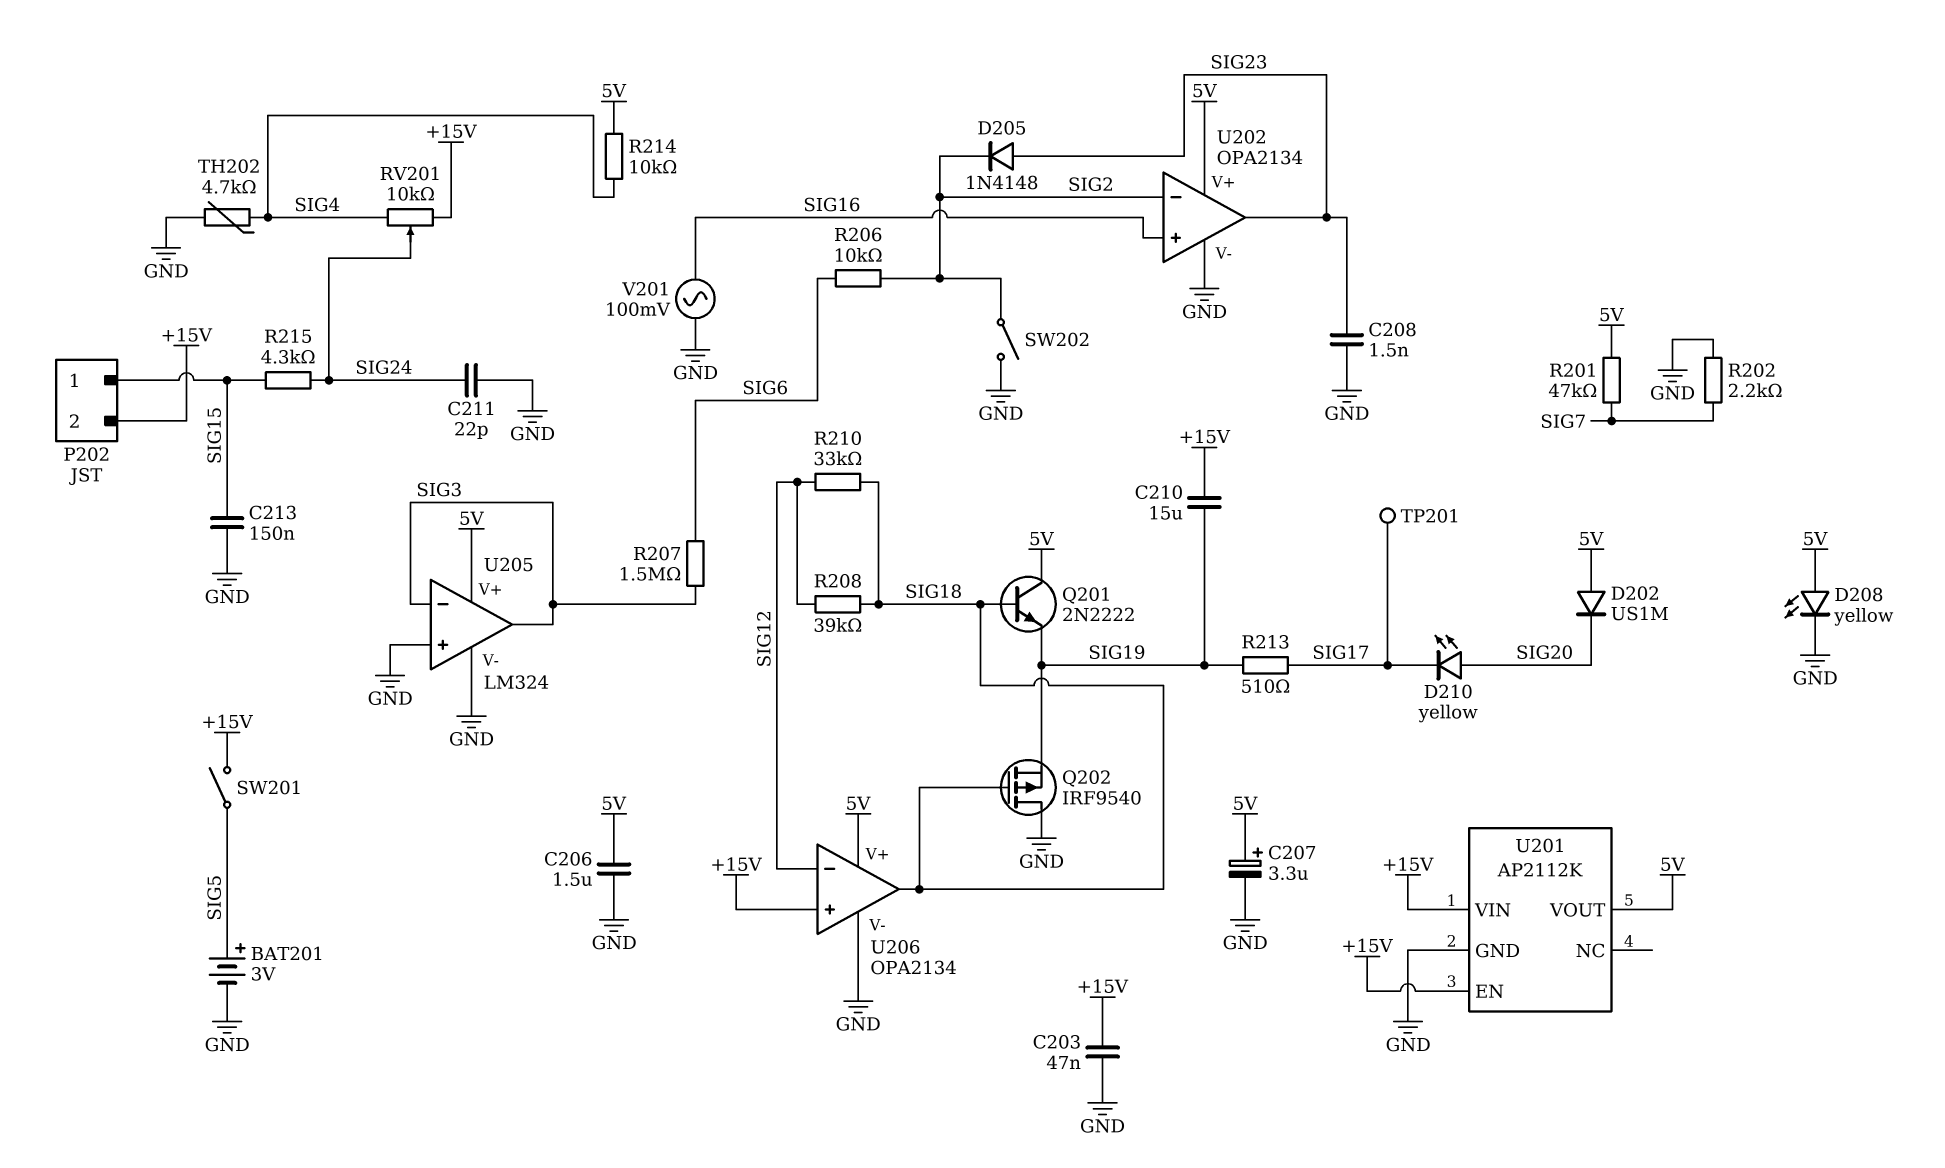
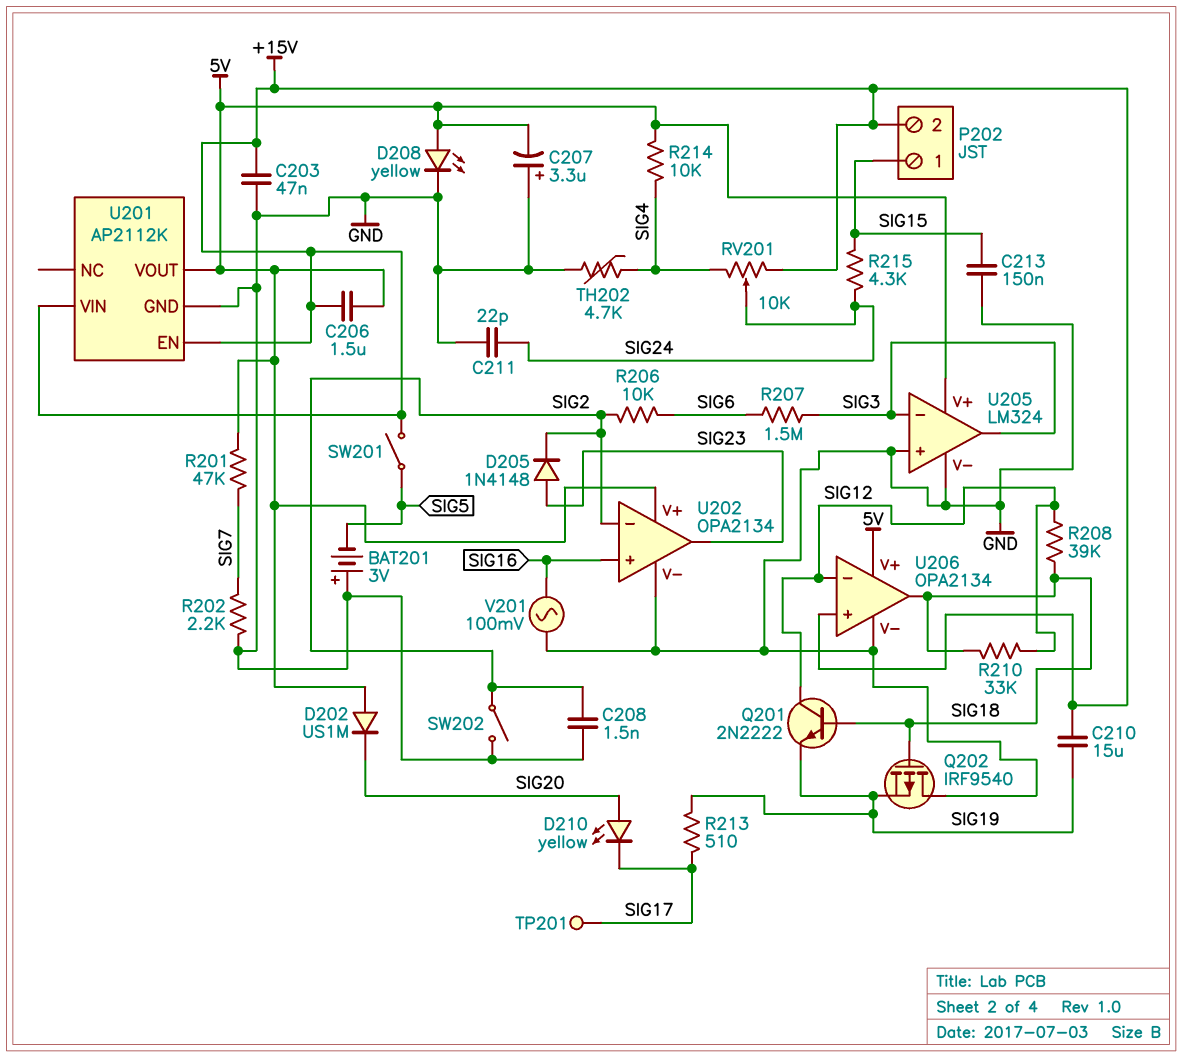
BAT201: 3V (plus SIG5, minus GND) -> 3V (plus GND, minus SIG5)
C206: 1.5uF (5V, GND) -> 1.5uF (+15V, 5V)
C207: 3.3uF (plus 5V, minus GND) -> 3.3uF (plus GND, minus 5V)
C208: 1.5nF (GND, SIG23) -> 1.5nF (GND, SIG2)
Q201: NPN 2N2222 (B SIG18, C 5V, E SIG19) -> NPN 2N2222 (B SIG18, C SIG12, E SIG19)

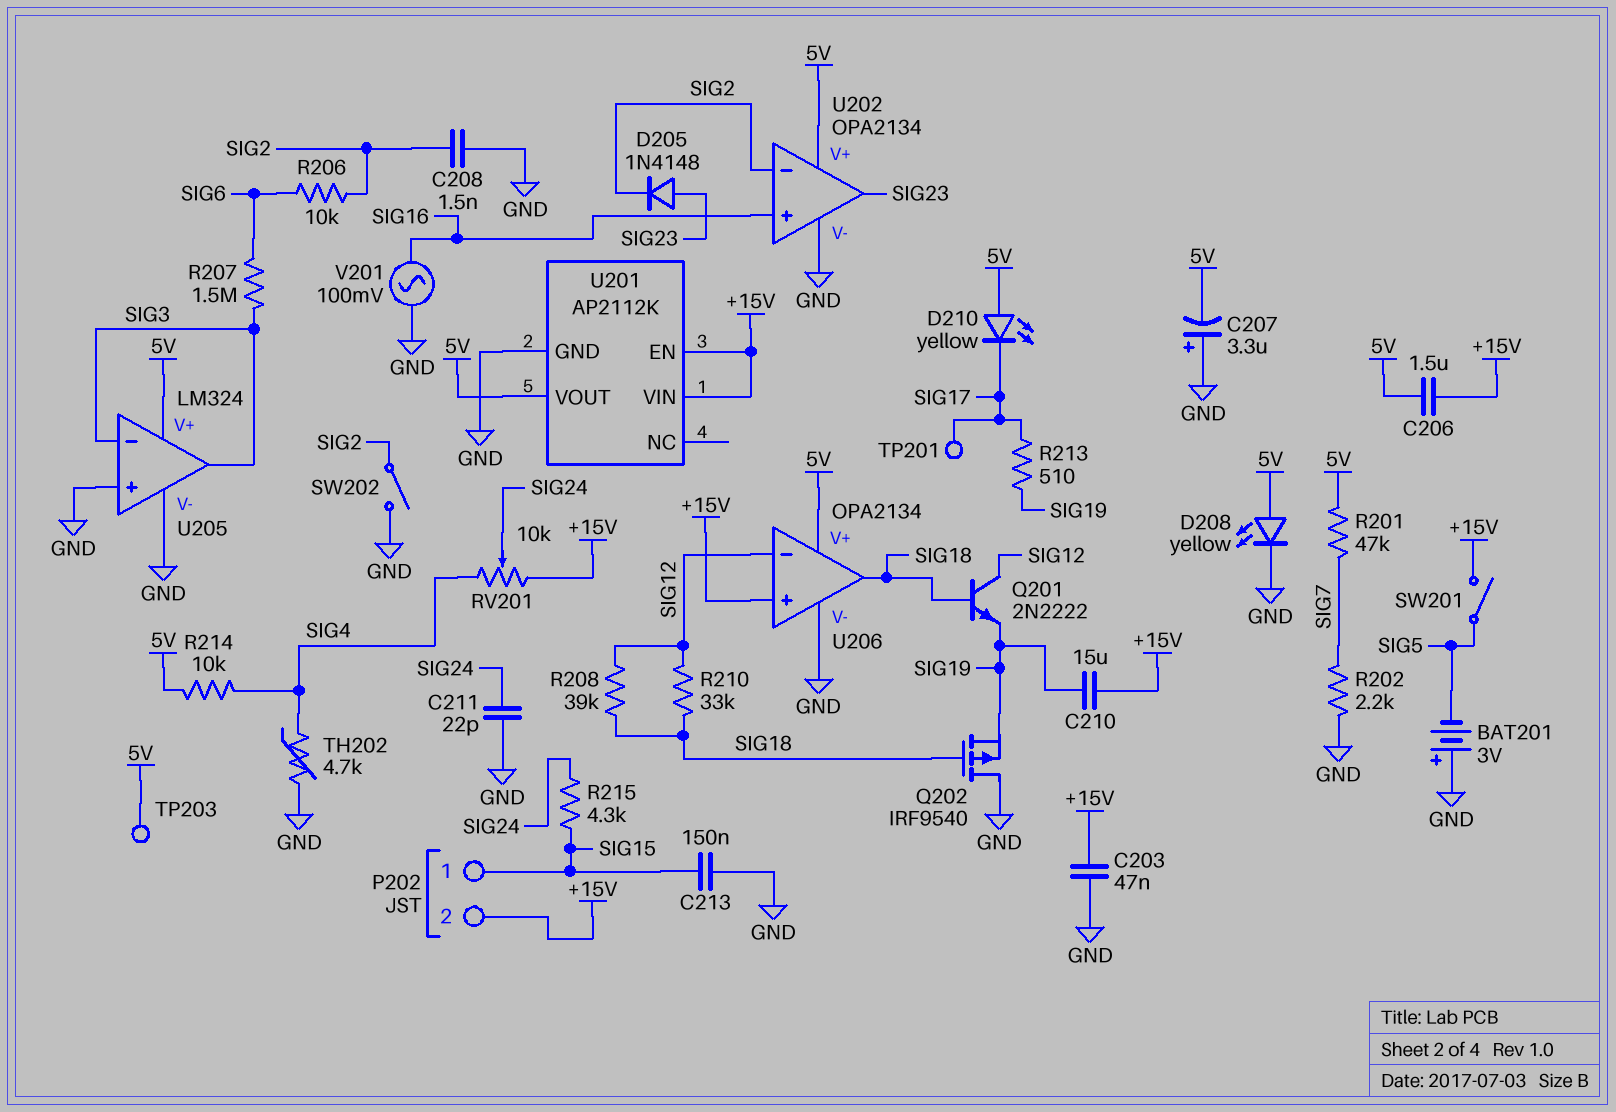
D202: diode US1M (A 5V, K SIG20) -> none
D210: LED yellow (A SIG20, K SIG17) -> LED yellow (A 5V, K SIG17)
TP203: none -> test point (5V)

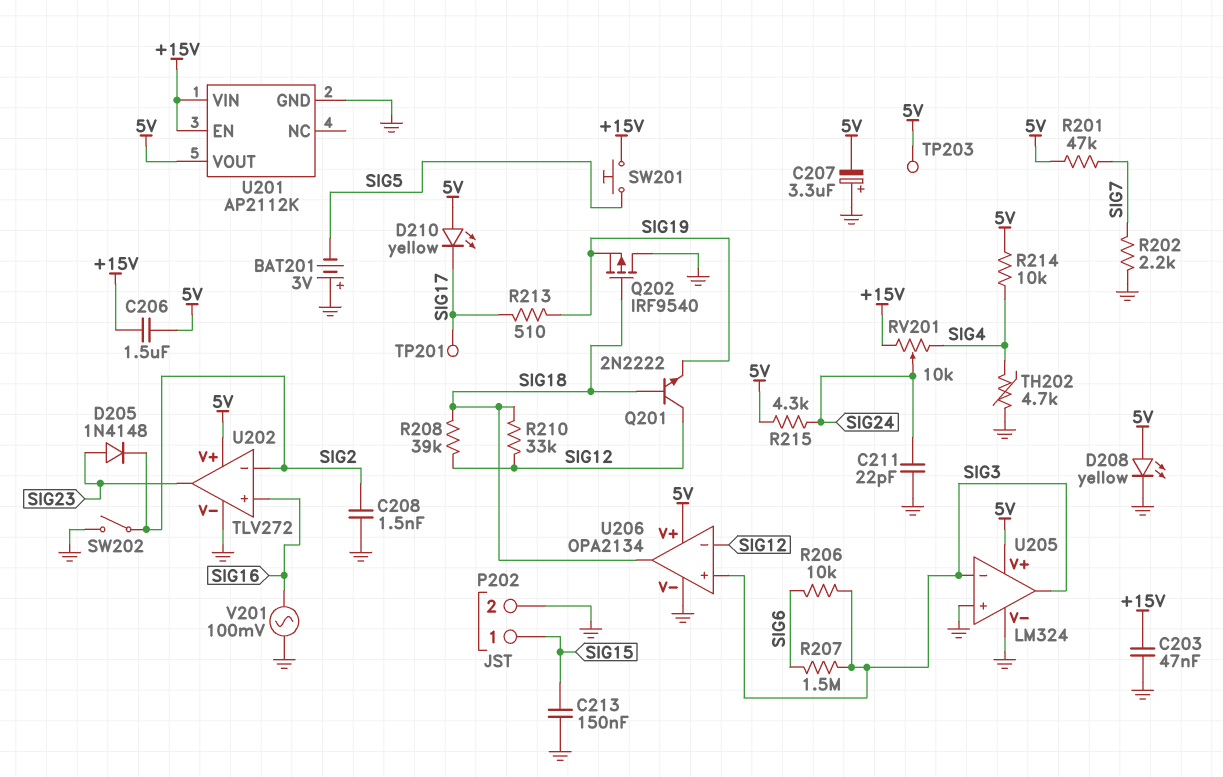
C210: 15uF (+15V, SIG19) -> none
P202 pin 2: +15V -> GND
R206: 10k (SIG2, SIG6) -> 10k (SIG3, SIG6)
R215: 4.3k (SIG15, SIG24) -> 4.3k (5V, SIG24)
SW201: switch (+15V, SIG5) -> button (+15V, SIG5)
U202: OPA2134 -> TLV272
U206 pin in+: +15V -> SIG3

